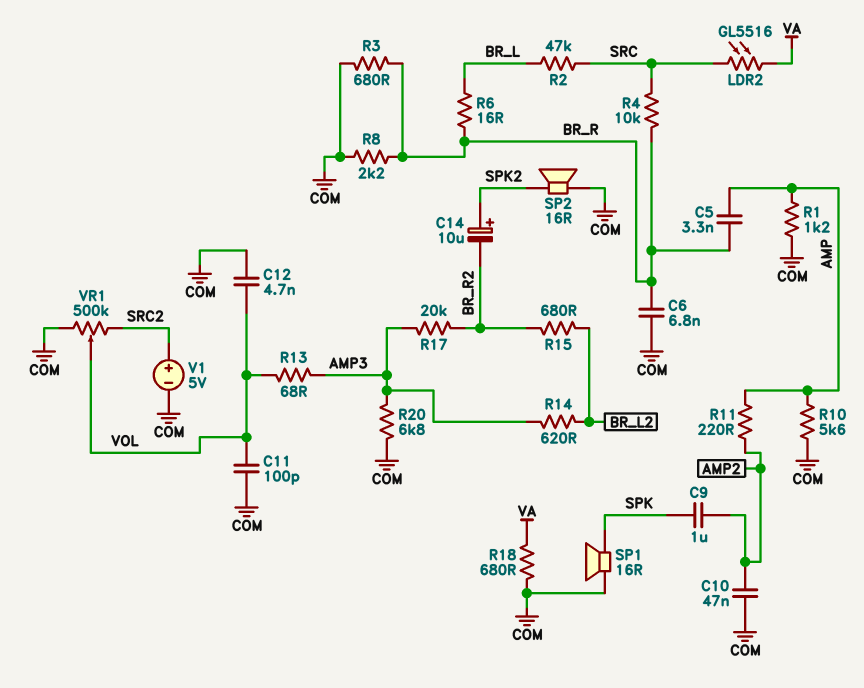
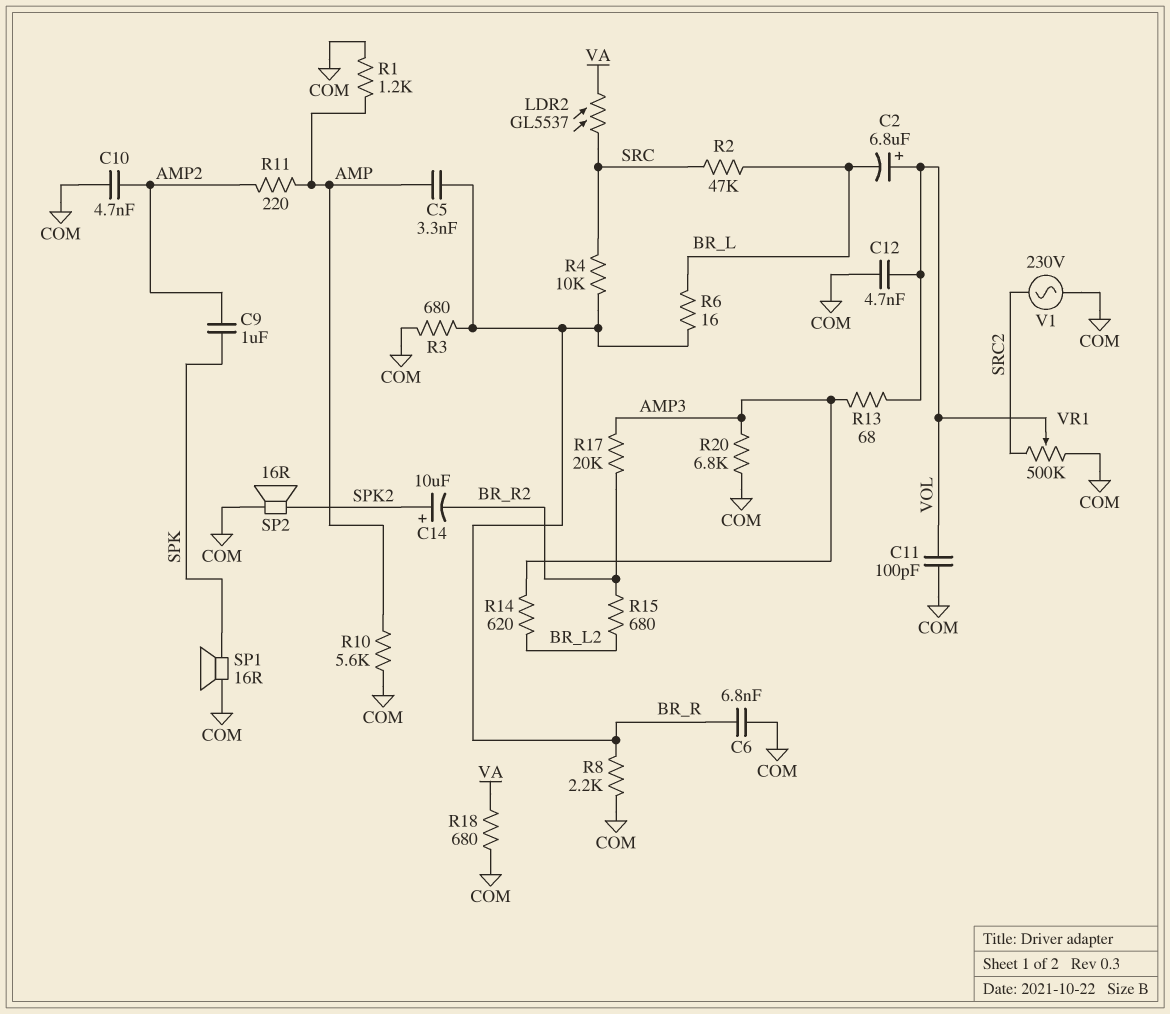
C2: none -> 6.8uF (plus VOL, minus BR_L)
C10: 47nF (AMP2, COM) -> 4.7nF (AMP2, COM)
LDR2: GL5516 (SRC, VA) -> GL5537 (SRC, VA)
V1: 5V (plus SRC2, minus COM) -> AC 230V (COM, SRC2)

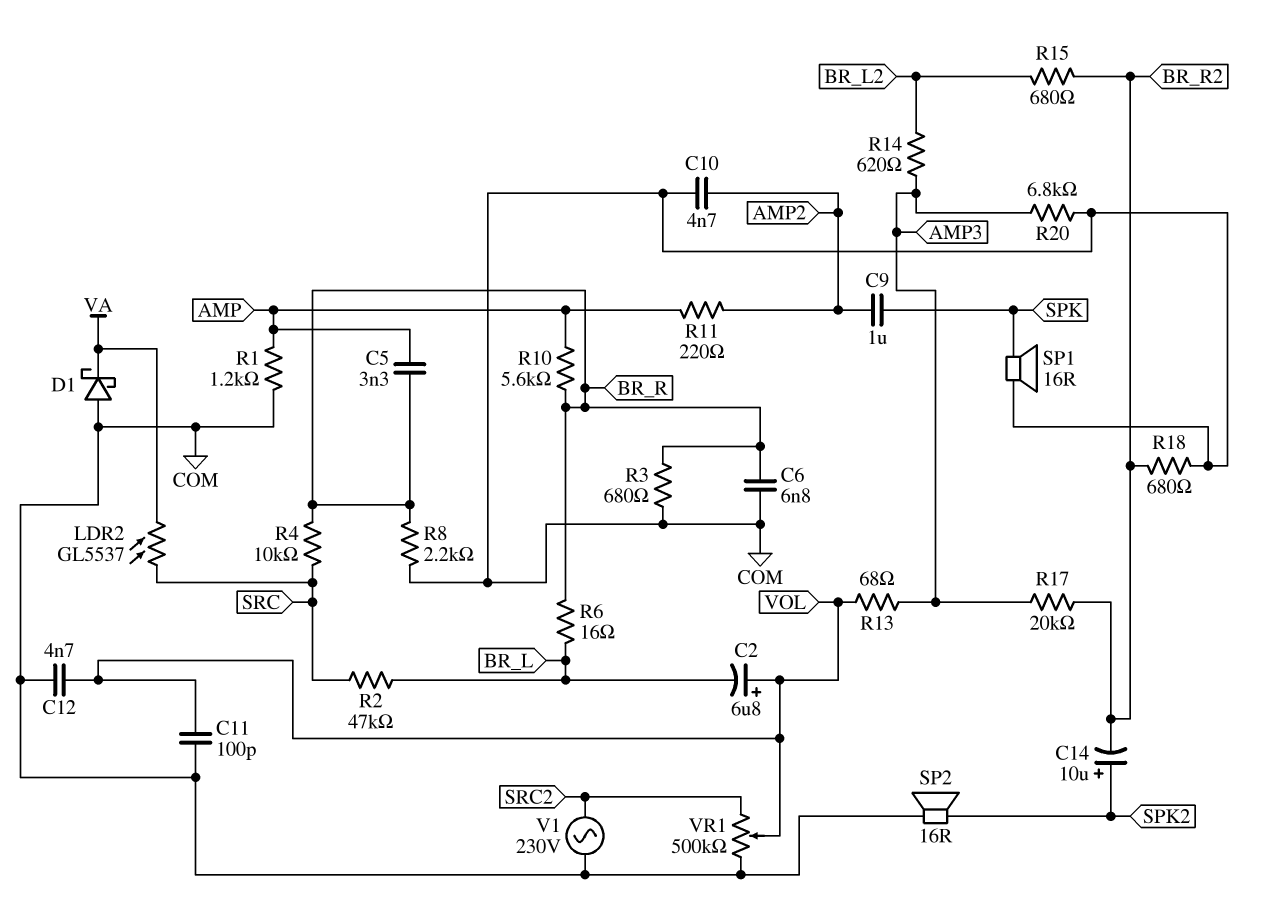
D1: none -> schottky (A COM, K VA)
R10: 5.6k (AMP, COM) -> 5.6k (AMP, BR_R)
R18: 680 (COM, VA) -> 680 (BR_R2, COM)

